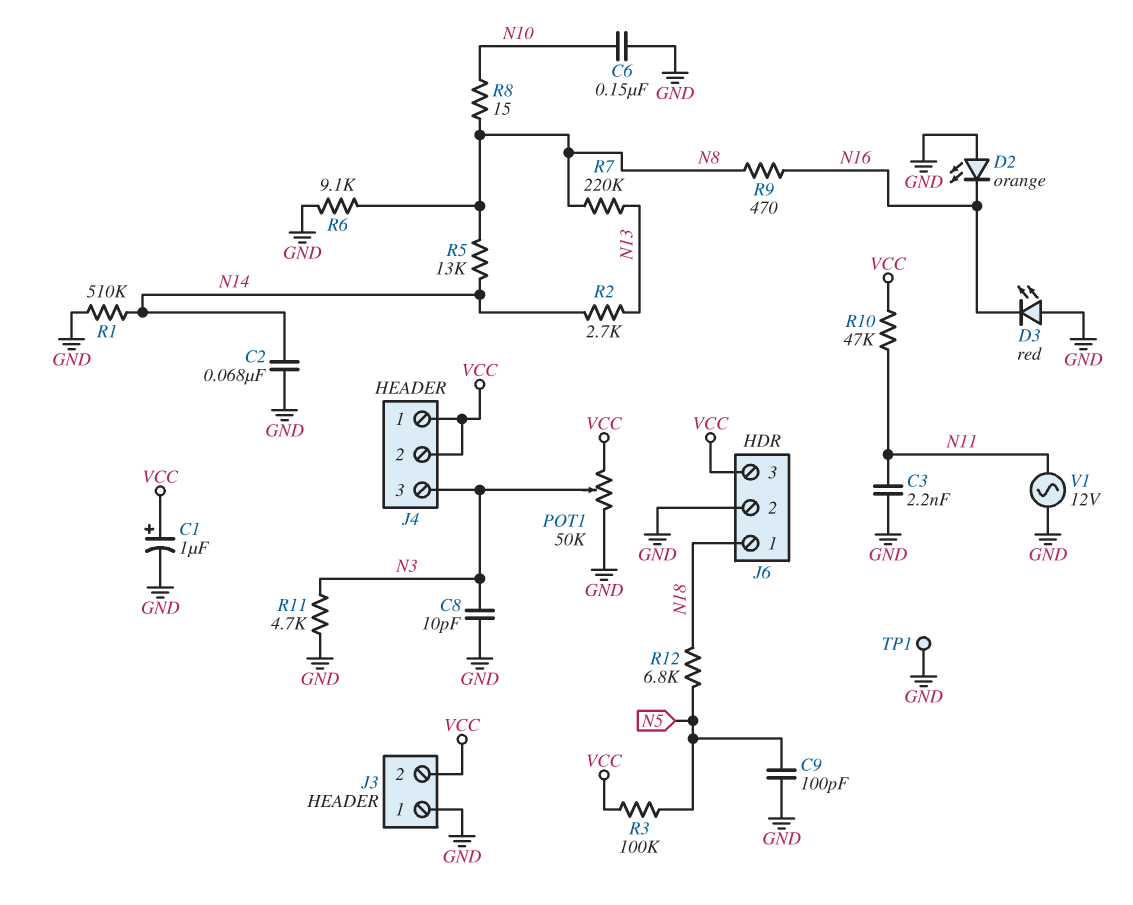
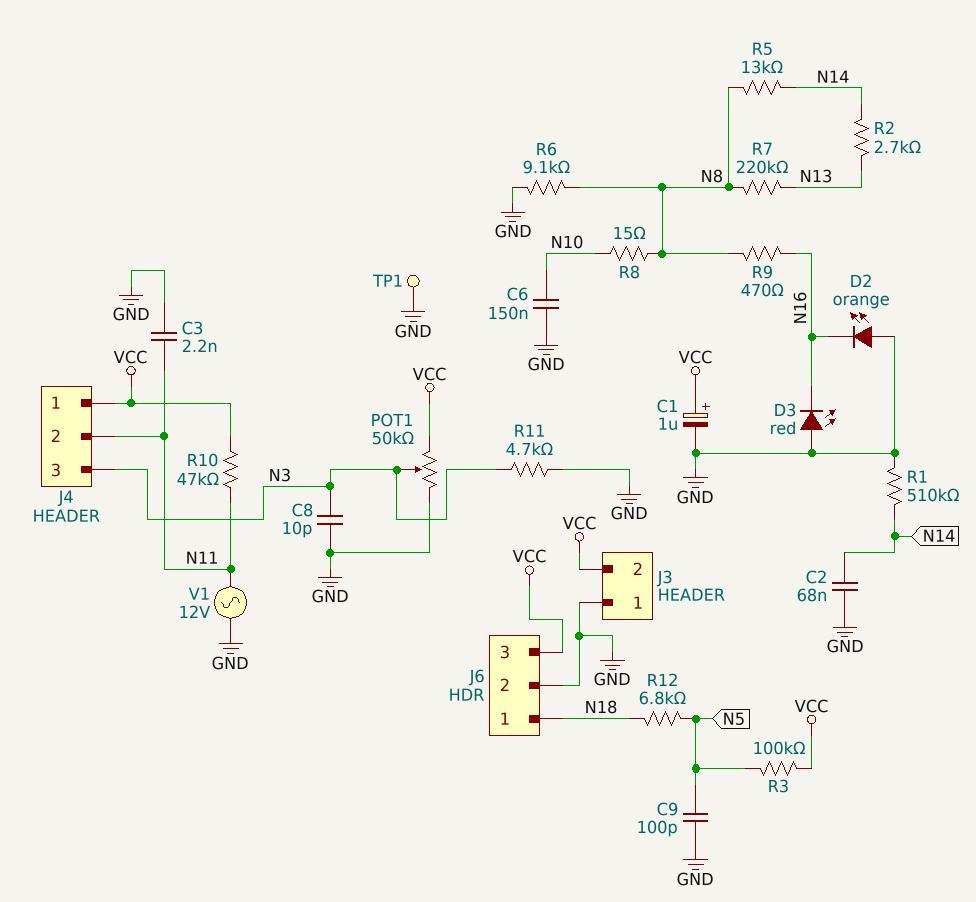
J4 pin 2: VCC -> N11

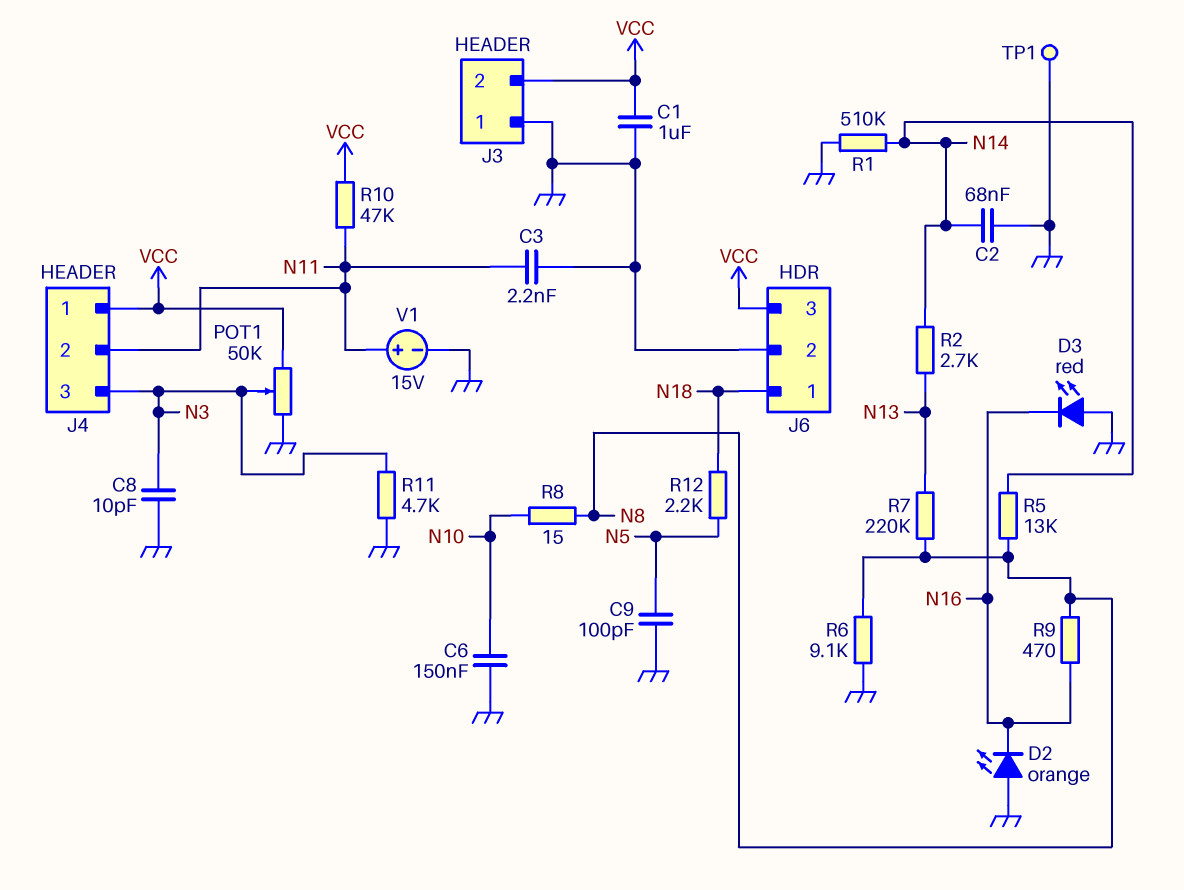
C1: 1uF (plus VCC, minus GND) -> 1uF (GND, VCC)
R3: 100k (N5, VCC) -> none
R12: 6.8k (N5, N18) -> 2.2k (N5, N18)
V1: AC 12V (GND, N11) -> 15V (plus N11, minus GND)

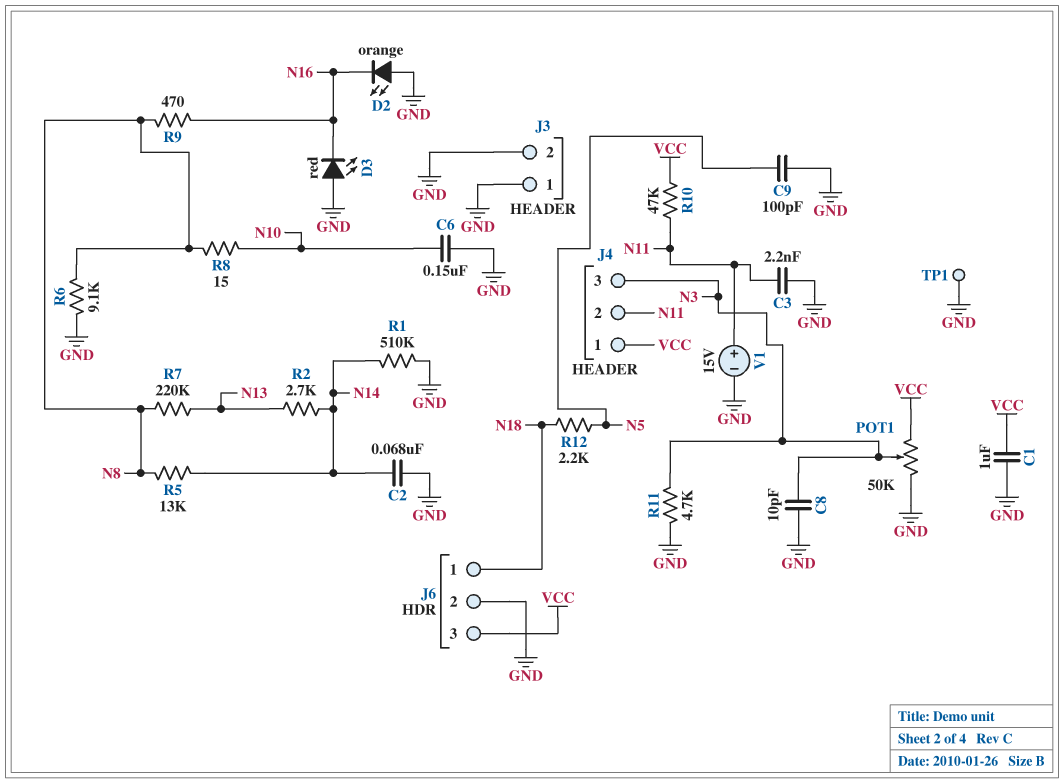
J3 pin 2: VCC -> GND

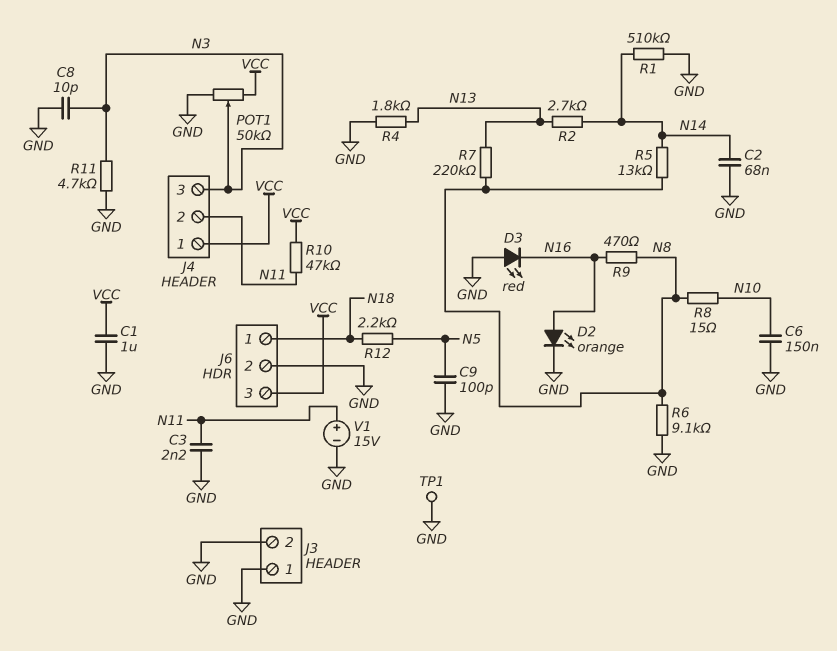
D2: LED orange (A GND, K N16) -> LED orange (A N16, K GND)
R4: none -> 1.8k (GND, N13)

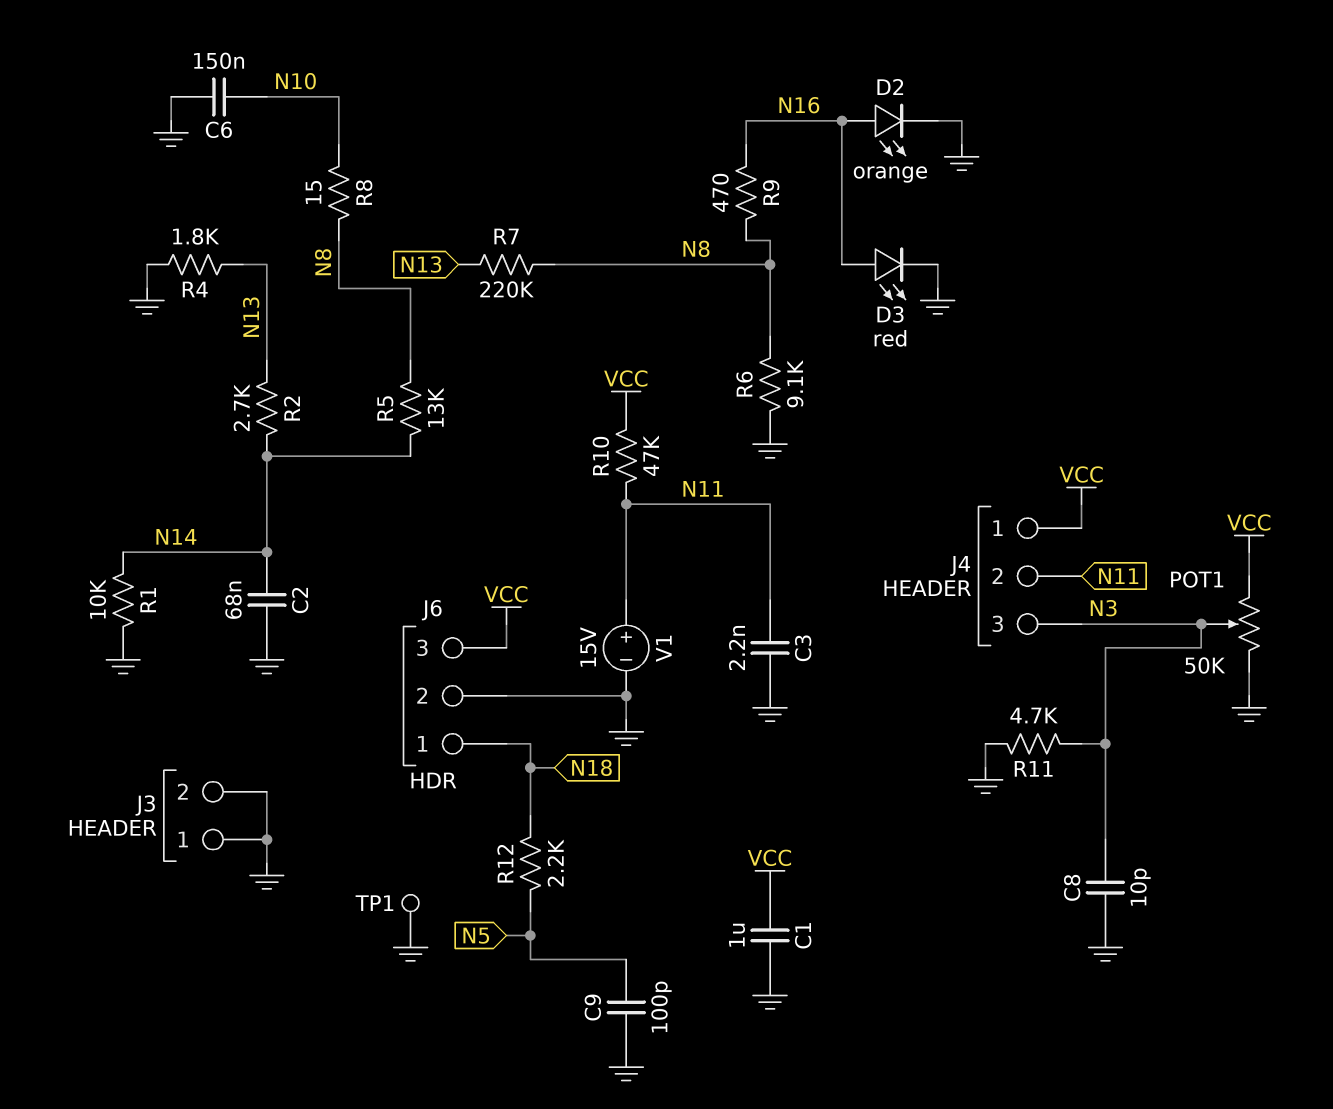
D3: LED red (A GND, K N16) -> LED red (A N16, K GND)
R1: 510k (GND, N14) -> 10k (GND, N14)

